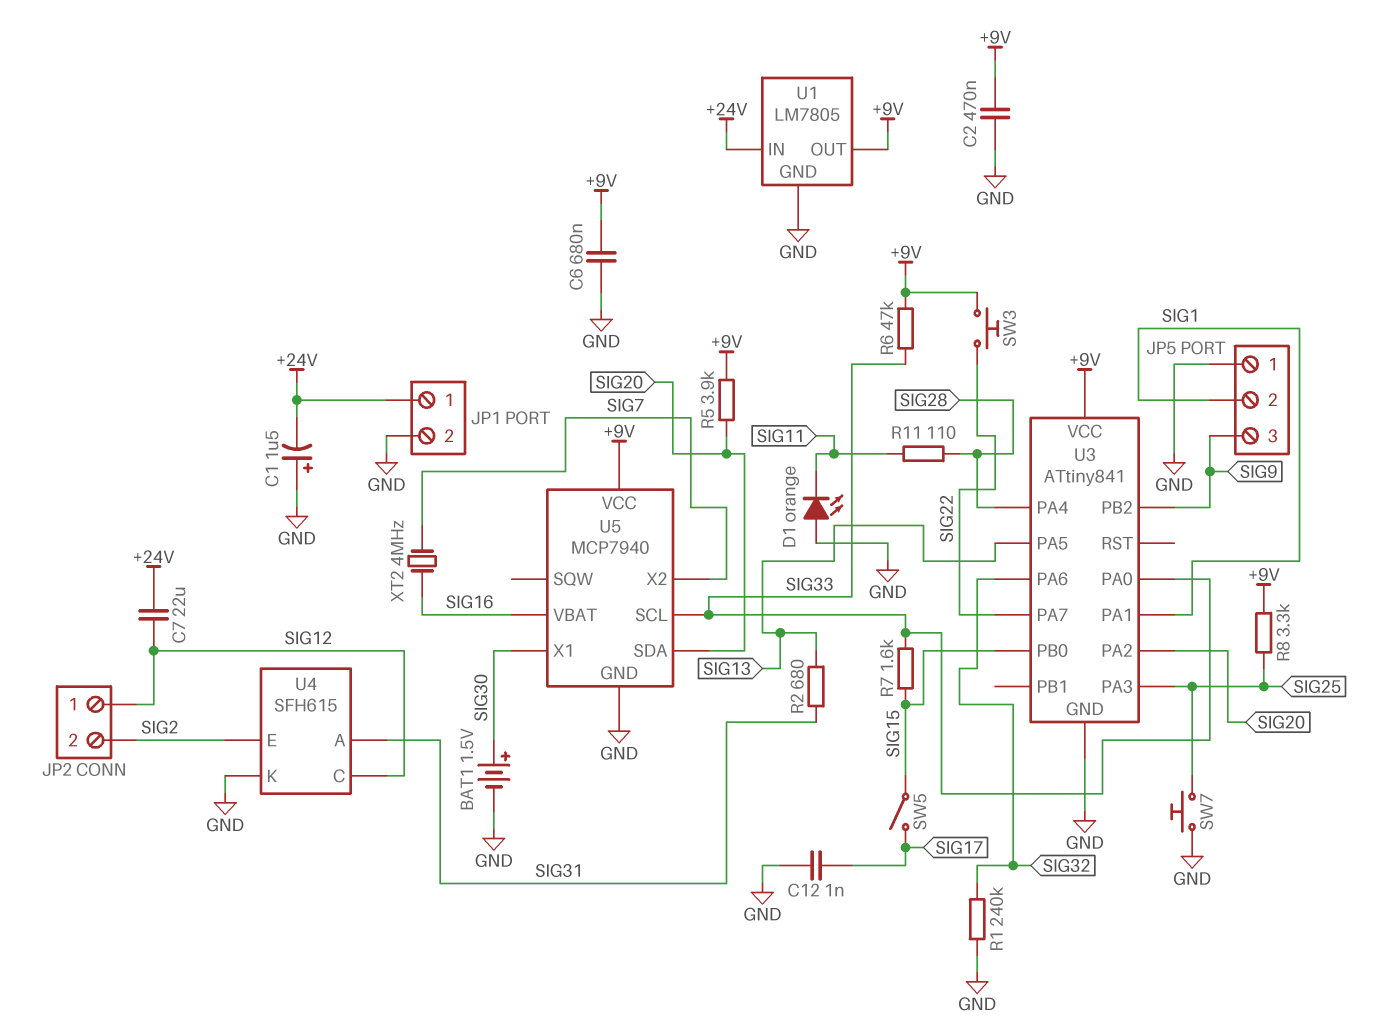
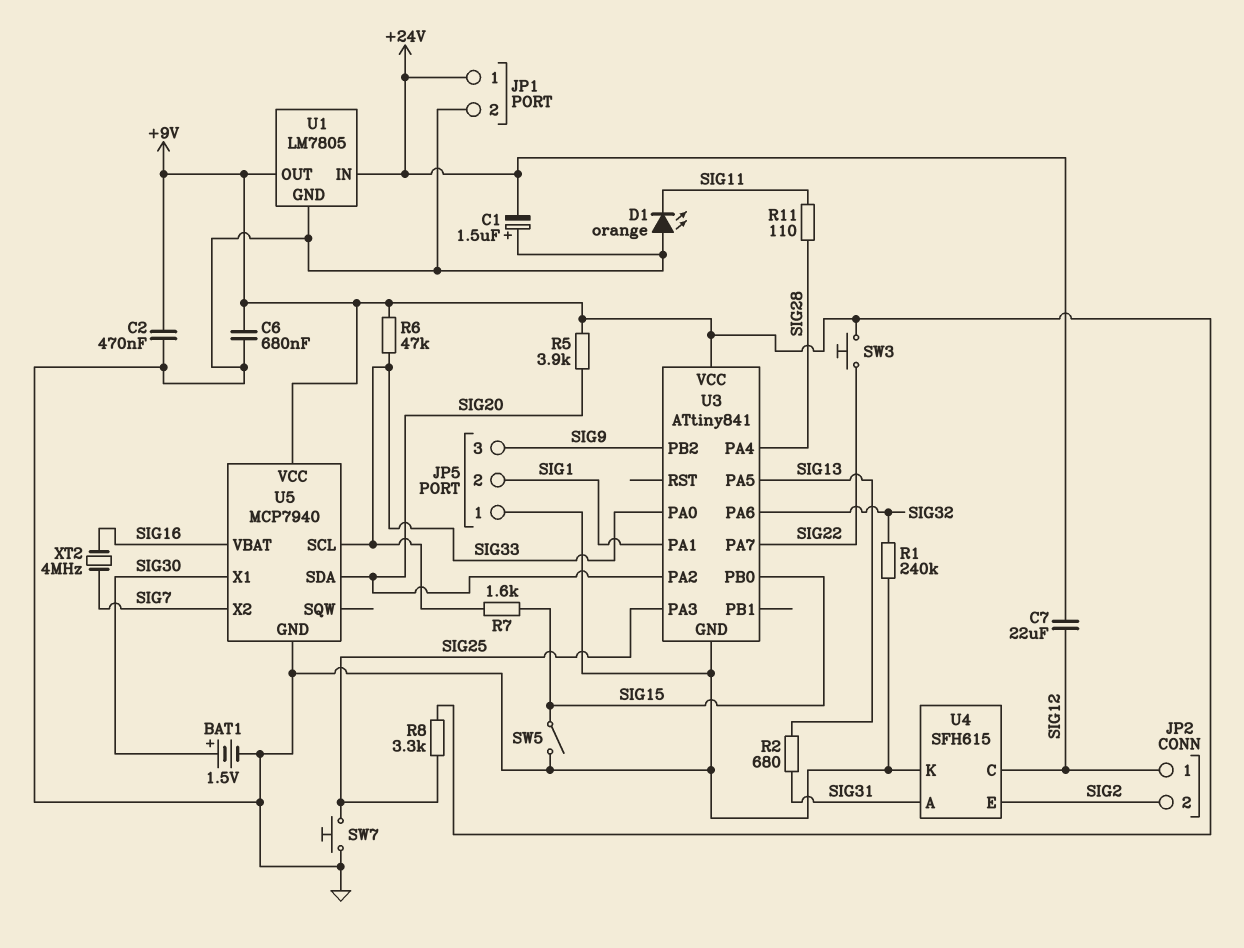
C12: 1nF (GND, SIG17) -> none
SW5: switch (SIG15, SIG17) -> switch (GND, SIG15)

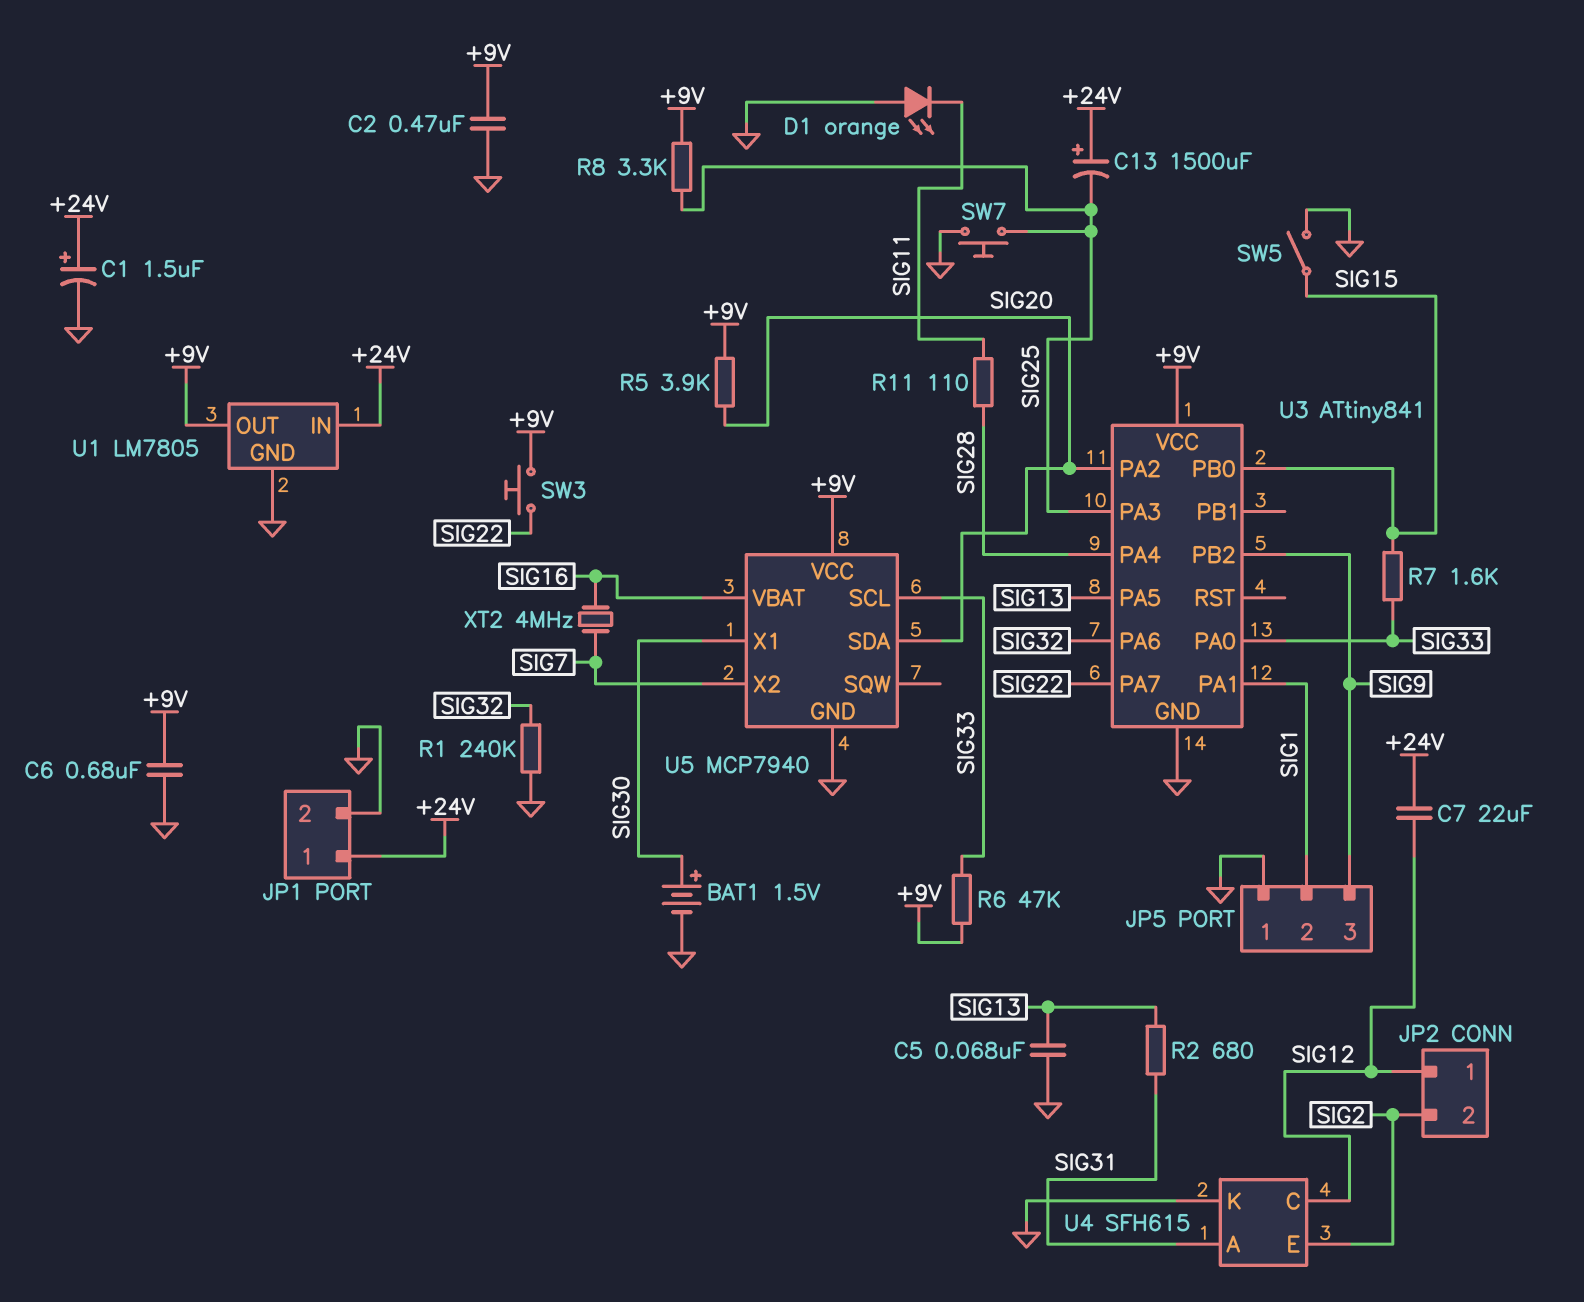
C1: 1.5uF (plus GND, minus +24V) -> 1.5uF (plus +24V, minus GND)
C5: none -> 68nF (GND, SIG13)
C13: none -> 1500uF (plus +24V, minus SIG25)

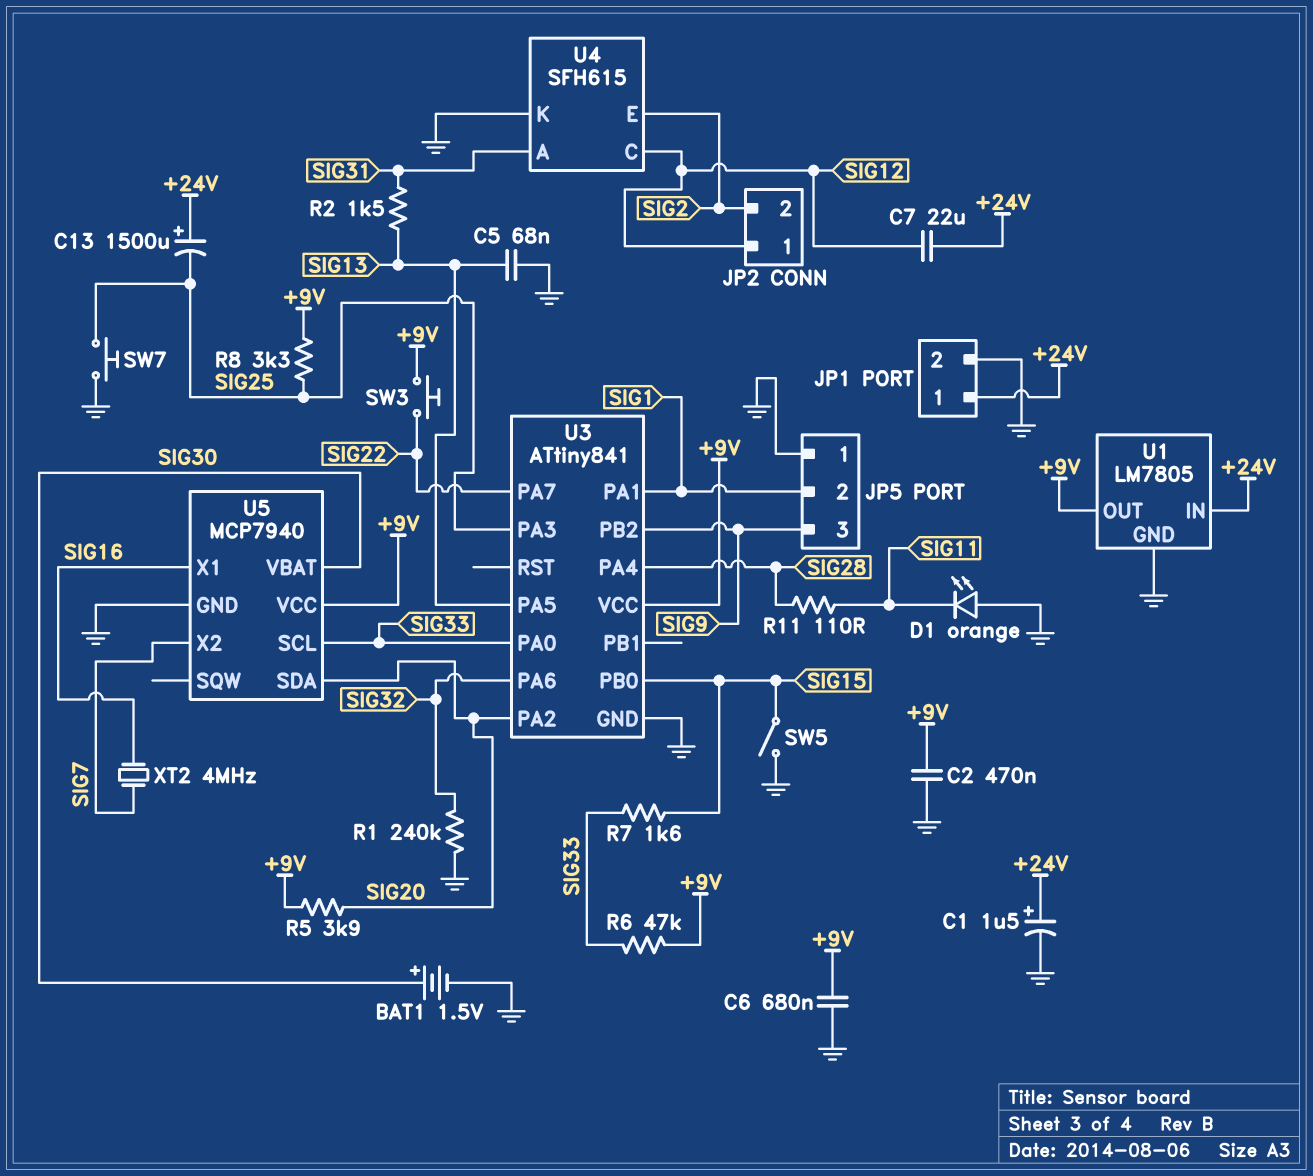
R2: 680 (SIG13, SIG31) -> 1.5k (SIG13, SIG31)
U5 pin VBAT: SIG16 -> SIG30
U5 pin X1: SIG30 -> SIG16

